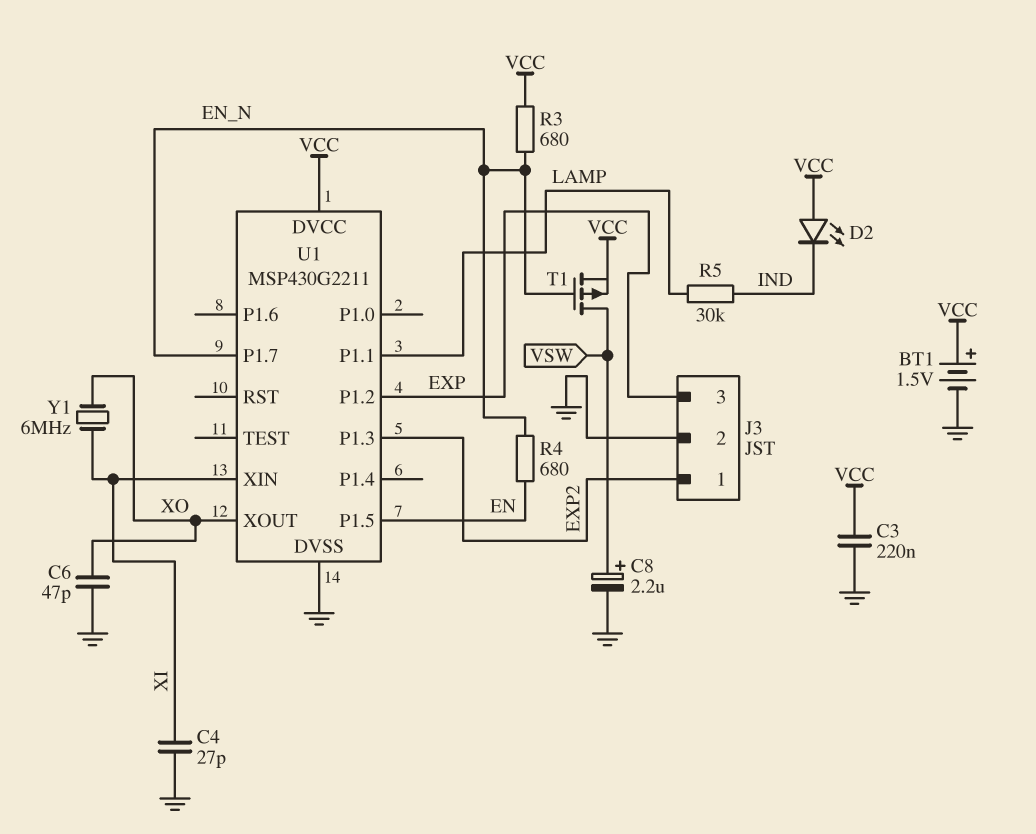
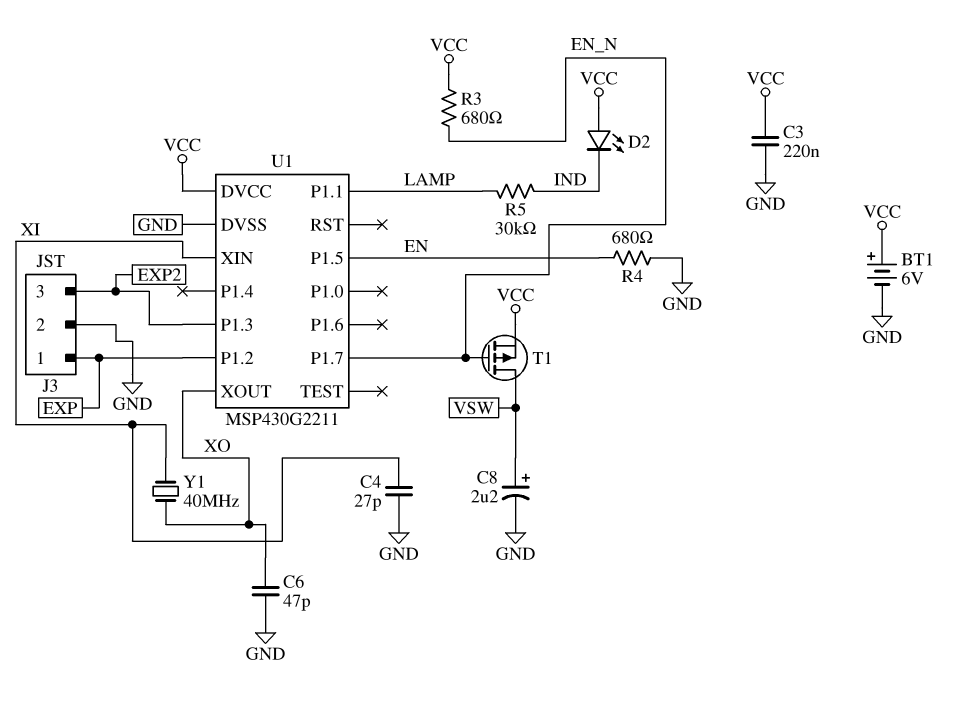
BT1: 1.5V (plus VCC, minus GND) -> 6V (plus VCC, minus GND)
J3 pin 1: EXP2 -> EXP
J3 pin 3: EXP -> EXP2
R4: 680 (EN, EN_N) -> 680 (EN, GND)
Y1: 6MHz (XI, XO) -> 40MHz (XI, XO)

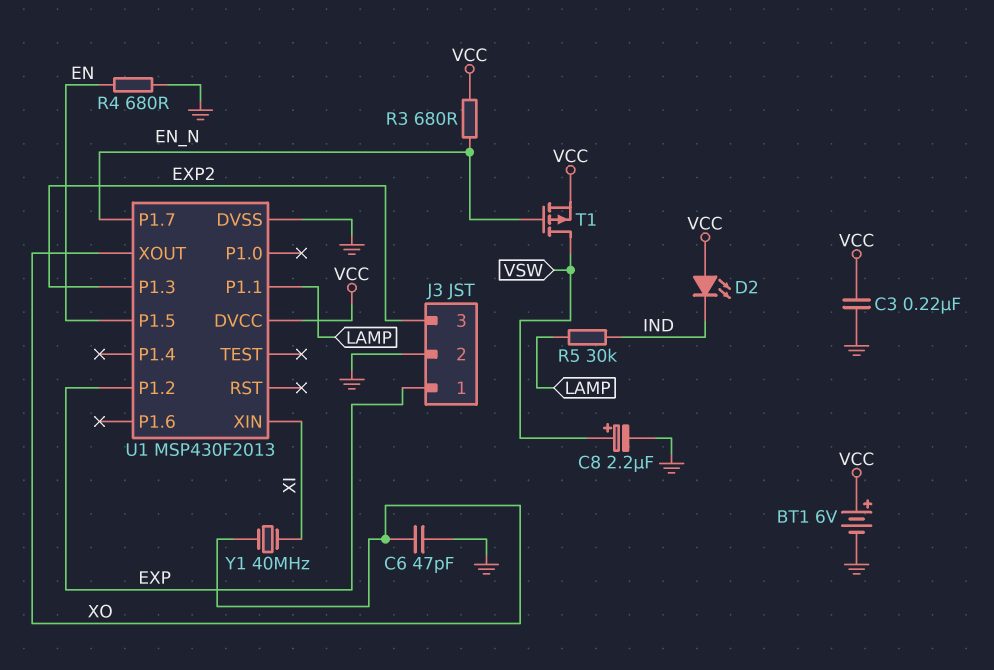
C4: 27pF (GND, XI) -> none
U1: MSP430G2211 -> MSP430F2013

